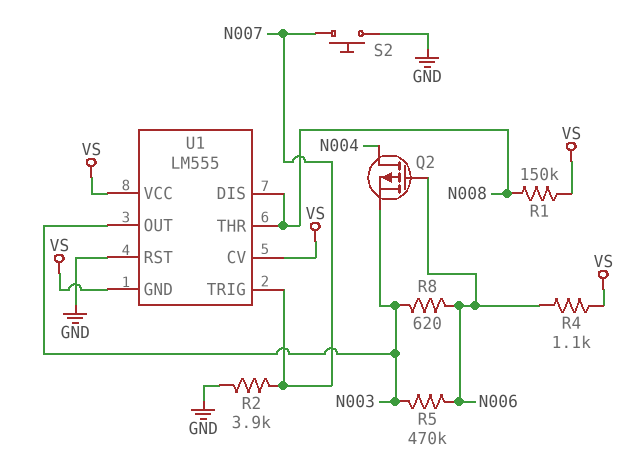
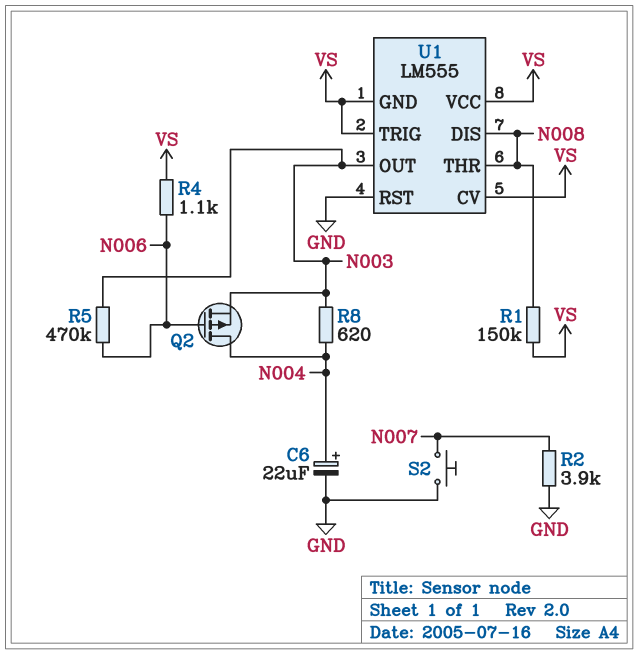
C6: none -> 22uF (plus N004, minus GND)
R8: 620 (N003, N006) -> 620 (N003, N004)
U1 pin TRIG: N007 -> VS

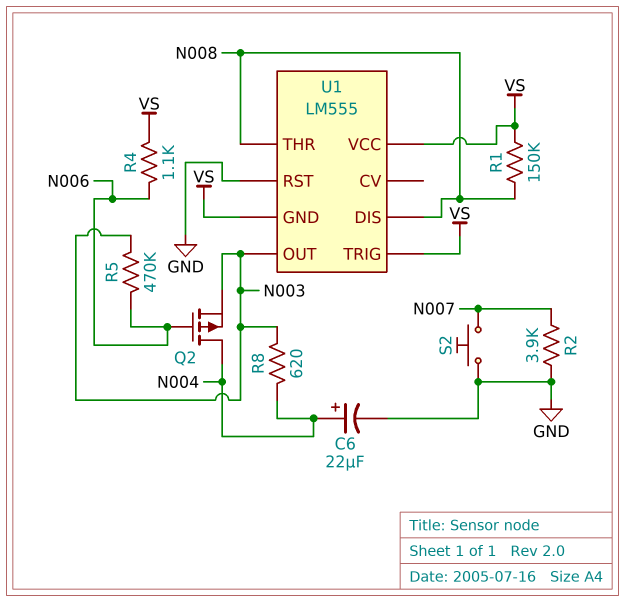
U1 pin CV: VS -> none

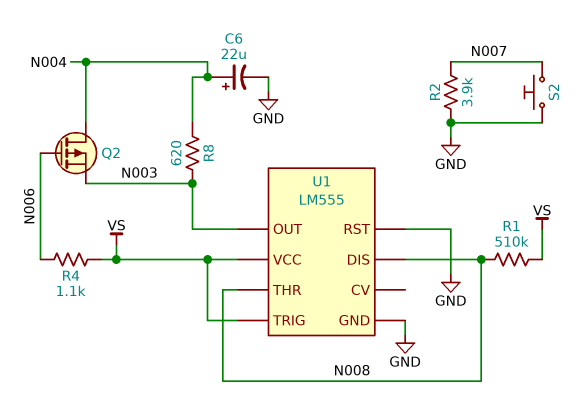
R1: 150k (N008, VS) -> 510k (N008, VS)
R5: 470k (N003, N006) -> none
U1 pin GND: VS -> GND

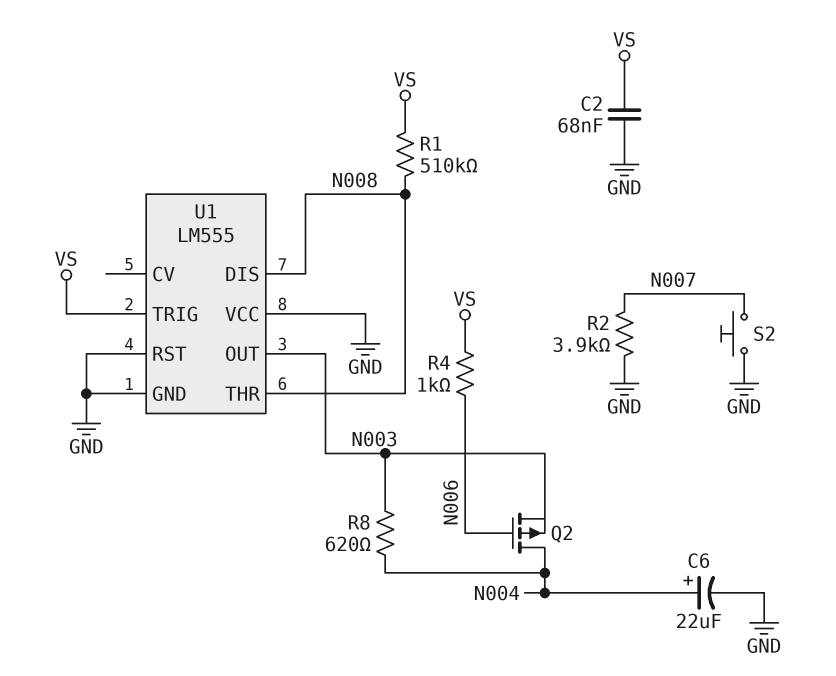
C2: none -> 68nF (GND, VS)
R4: 1.1k (N006, VS) -> 1k (N006, VS)
U1 pin VCC: VS -> GND

